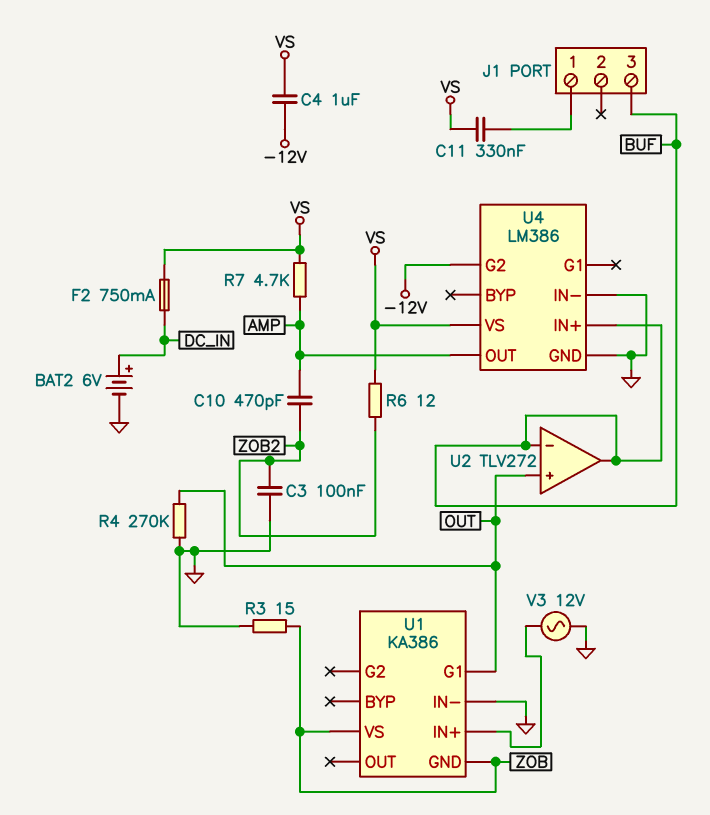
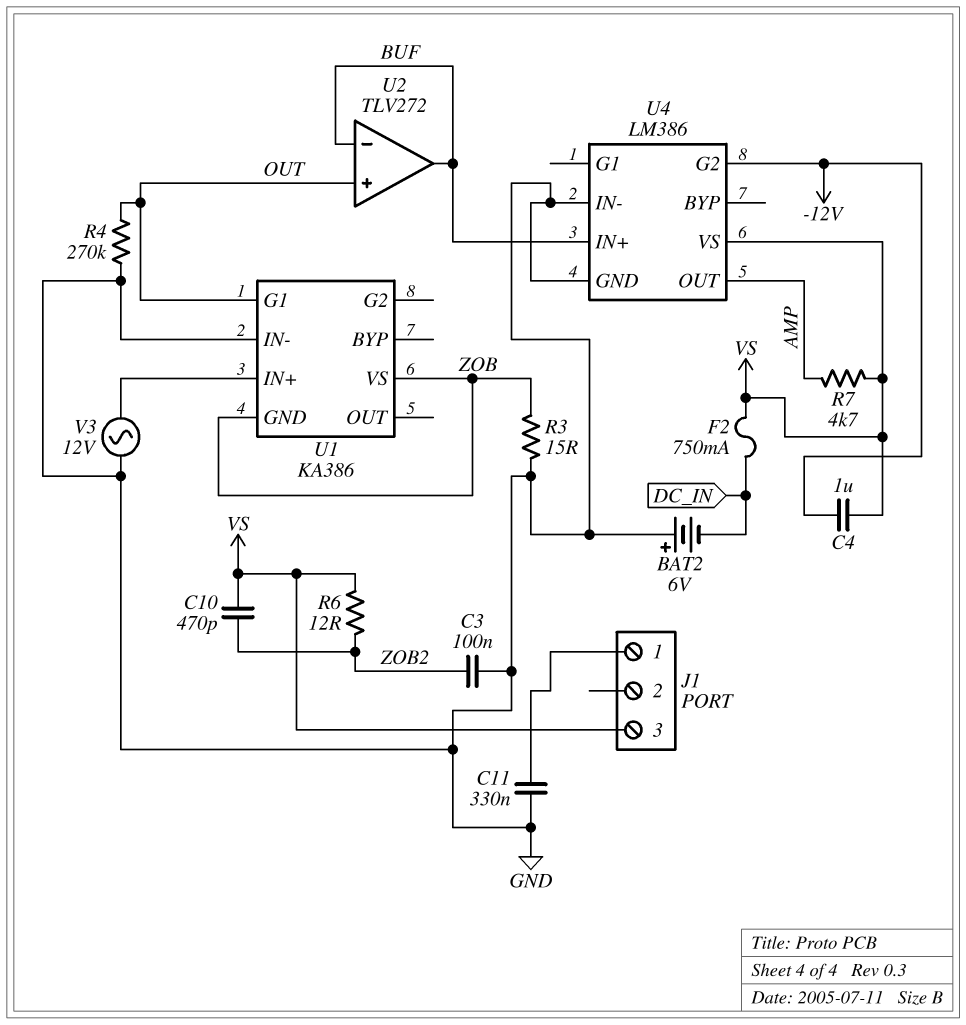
BAT2: 6V (plus DC_IN, minus GND) -> 6V (plus GND, minus DC_IN)
C10: 470pF (AMP, ZOB2) -> 470pF (VS, ZOB2)
C11: 330nF (J1/1, VS) -> 330nF (GND, J1/1)
J1 pin 3: BUF -> VS

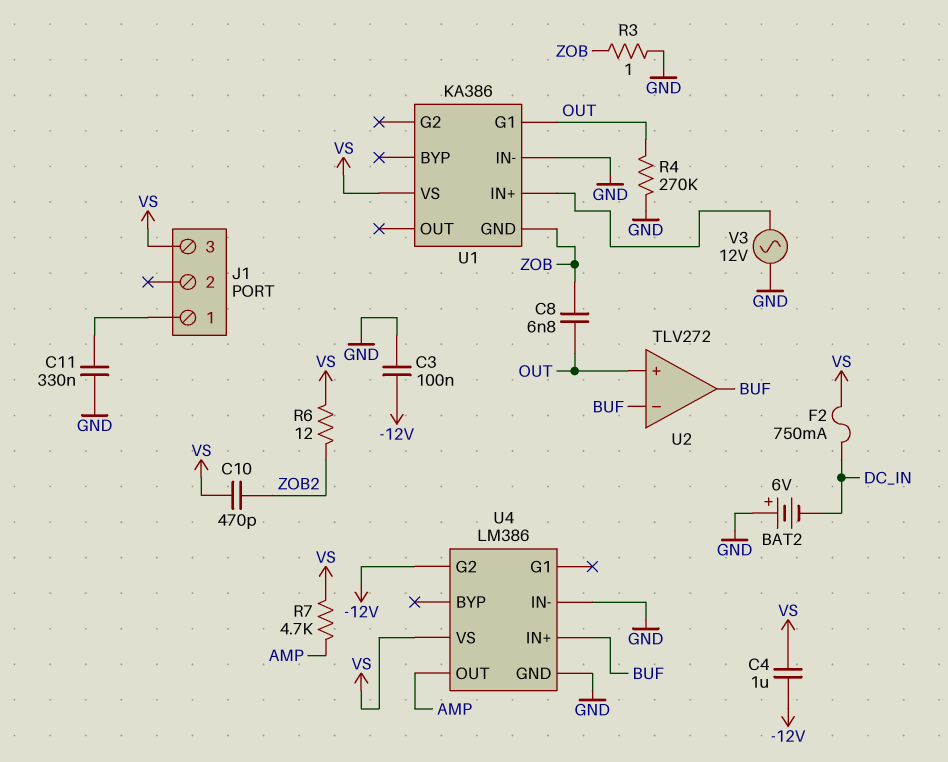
C3: 100nF (GND, ZOB2) -> 100nF (-12V, GND)
C8: none -> 6.8nF (OUT, ZOB)
R3: 15 (GND, ZOB) -> 1 (GND, ZOB)
U1 pin VS: ZOB -> VS

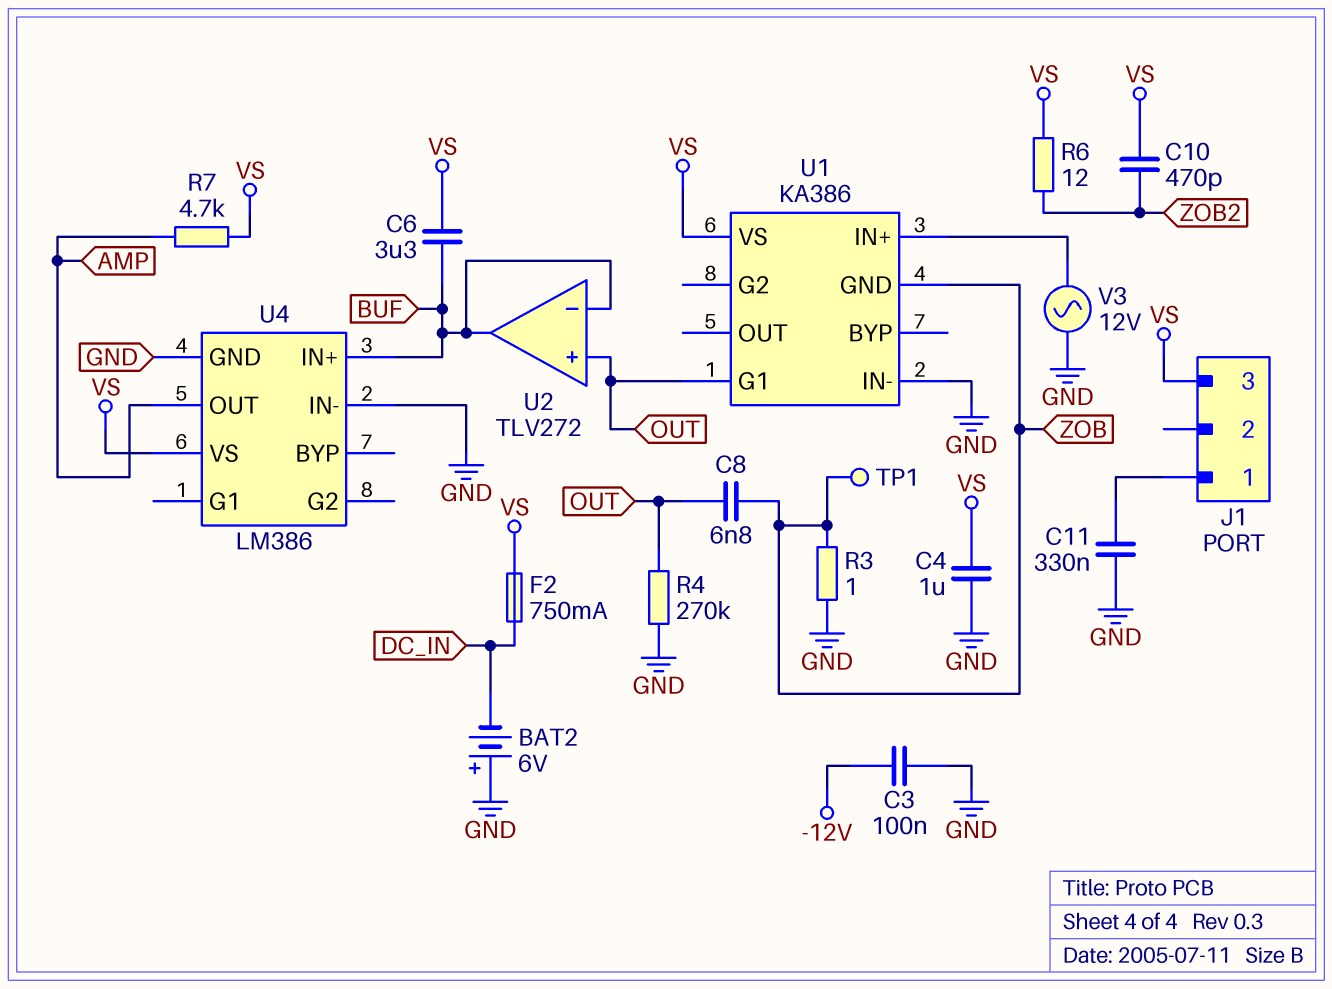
C4: 1uF (-12V, VS) -> 1uF (GND, VS)
C6: none -> 3.3uF (BUF, VS)
TP1: none -> test point (ZOB)
U4 pin G2: -12V -> none

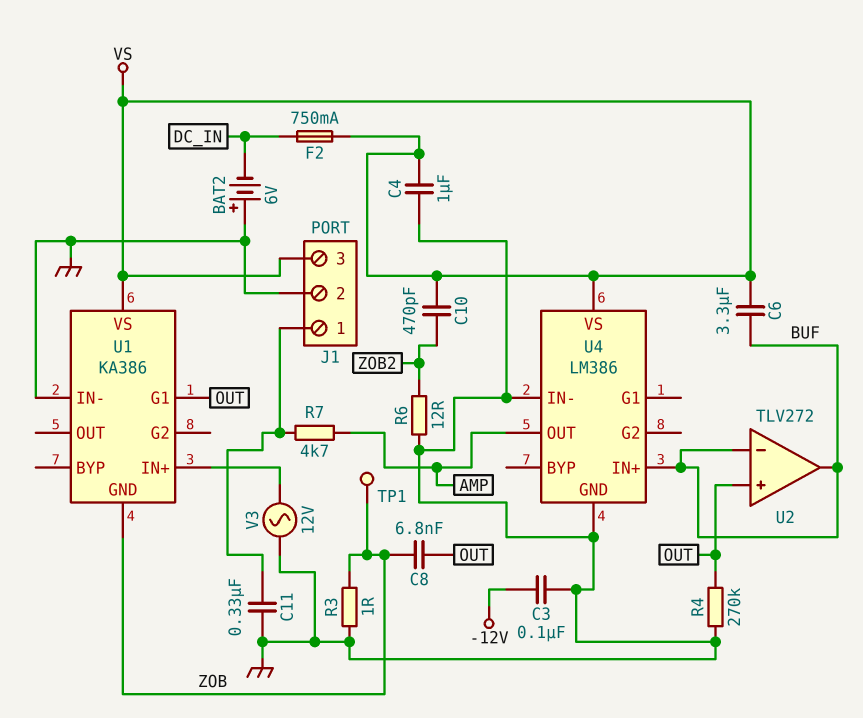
J1 pin 2: none -> GND
R6: 12 (VS, ZOB2) -> 12 (GND, ZOB2)
R7: 4.7k (AMP, VS) -> 4.7k (AMP, J1/1)

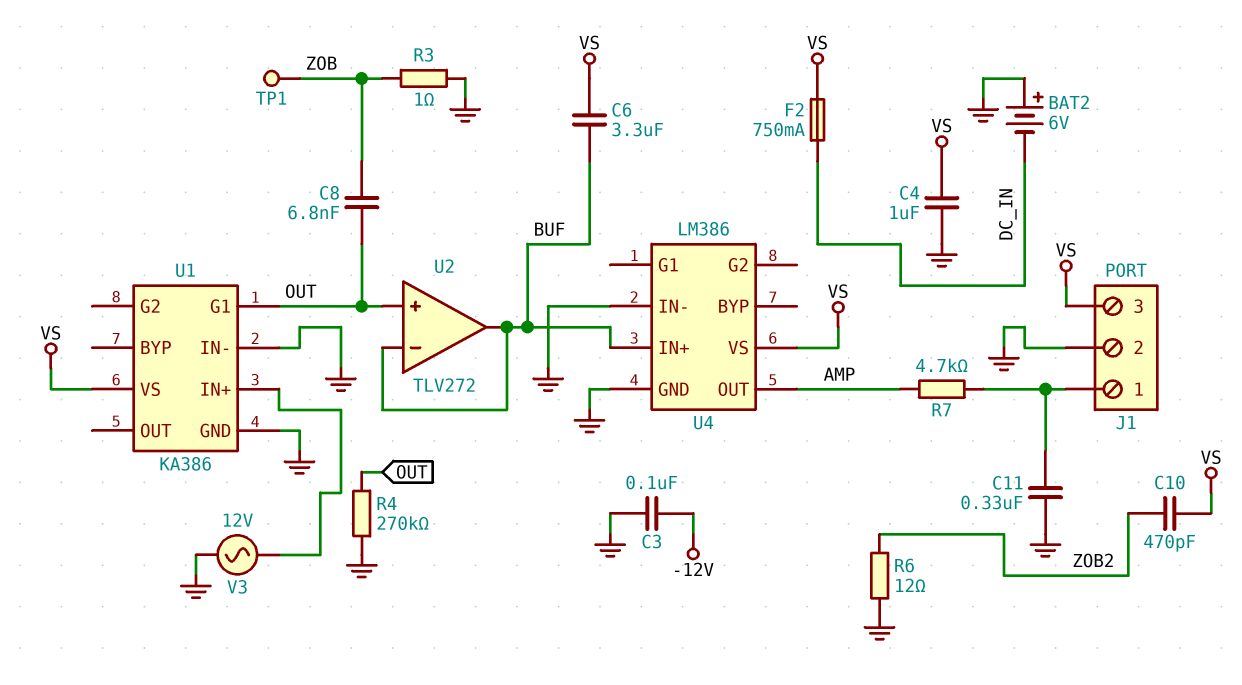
U1 pin GND: ZOB -> GND

